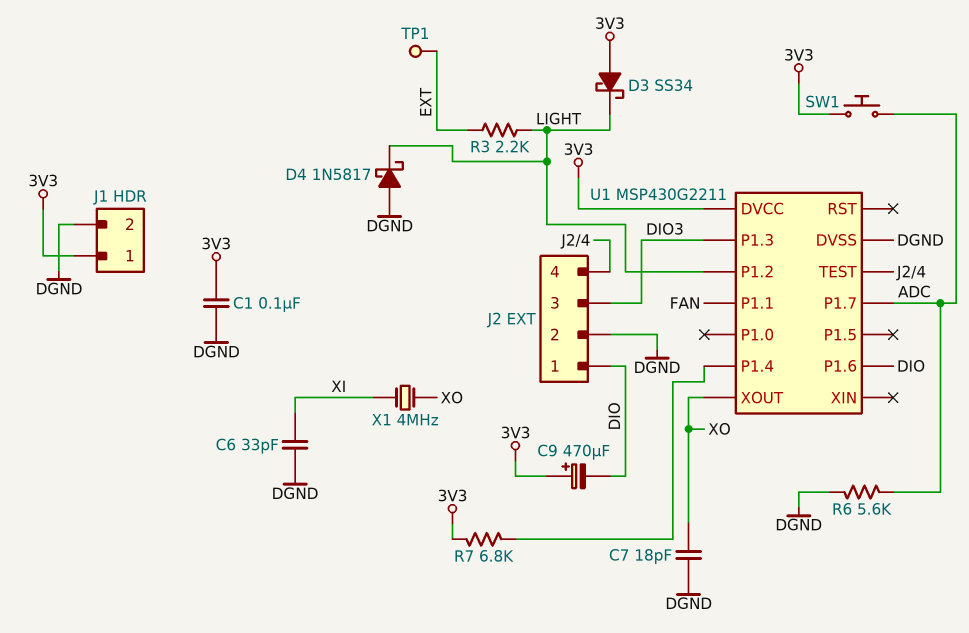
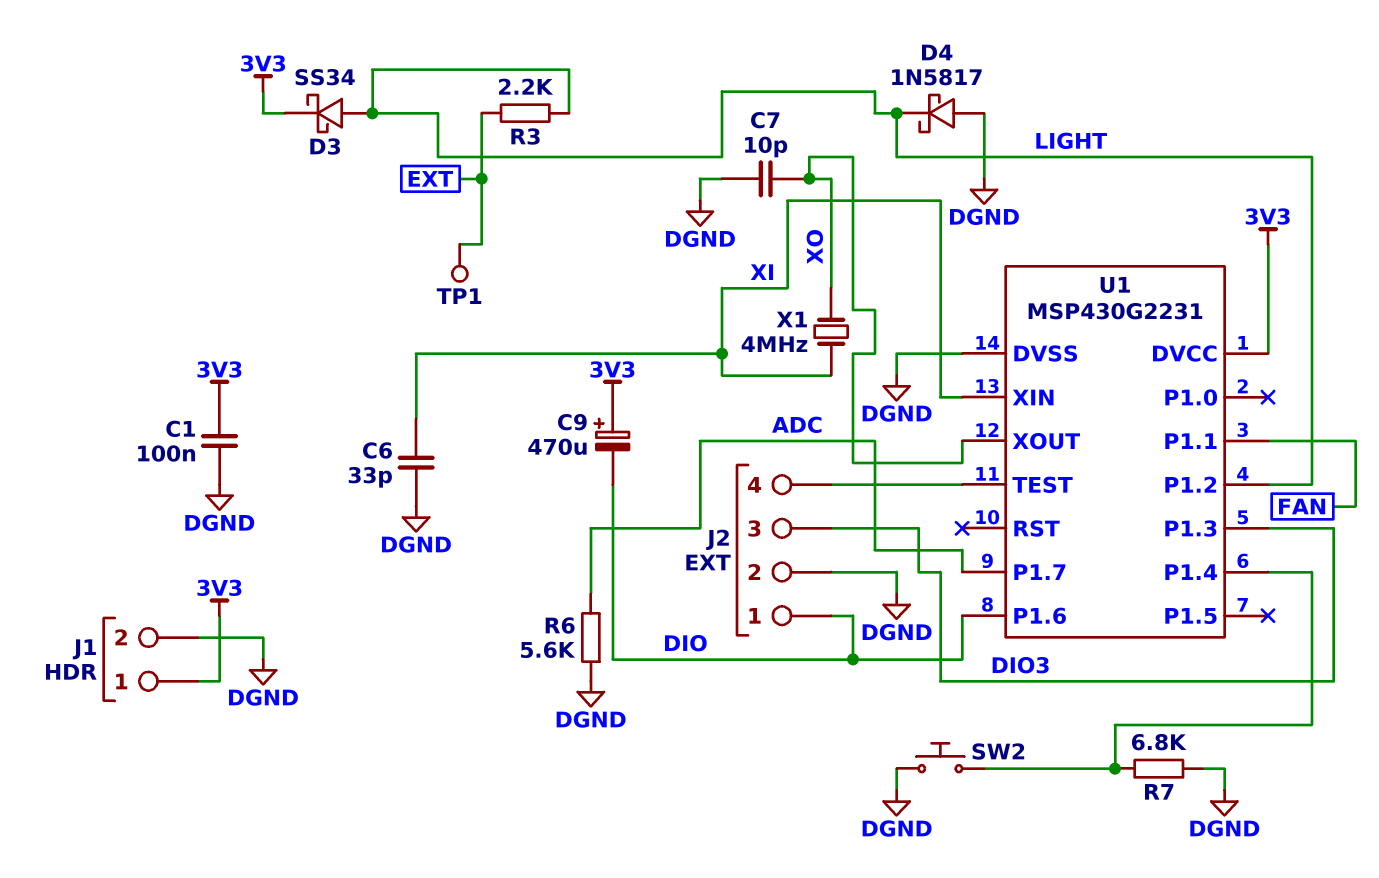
C7: 18pF (DGND, XO) -> 10pF (DGND, XO)
D3: schottky SS34 (A 3V3, K LIGHT) -> schottky SS34 (A LIGHT, K 3V3)
R7: 6.8k (3V3, U1/P1.4) -> 6.8k (DGND, U1/P1.4)
SW1: button (3V3, ADC) -> none
SW2: none -> button (DGND, U1/P1.4)
U1: MSP430G2211 -> MSP430G2231
U1 pin XIN: none -> XI

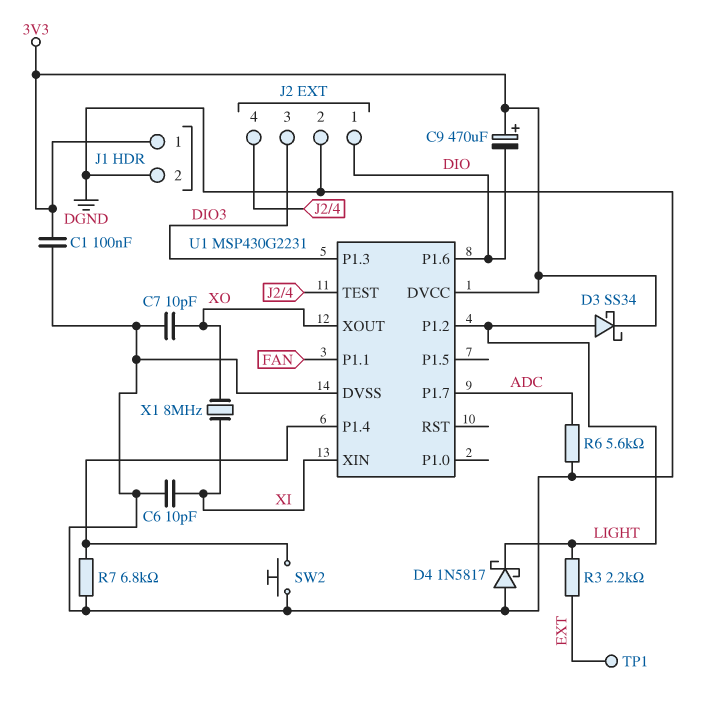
C6: 33pF (DGND, XI) -> 10pF (DGND, XI)
X1: 4MHz (XI, XO) -> 8MHz (XI, XO)

